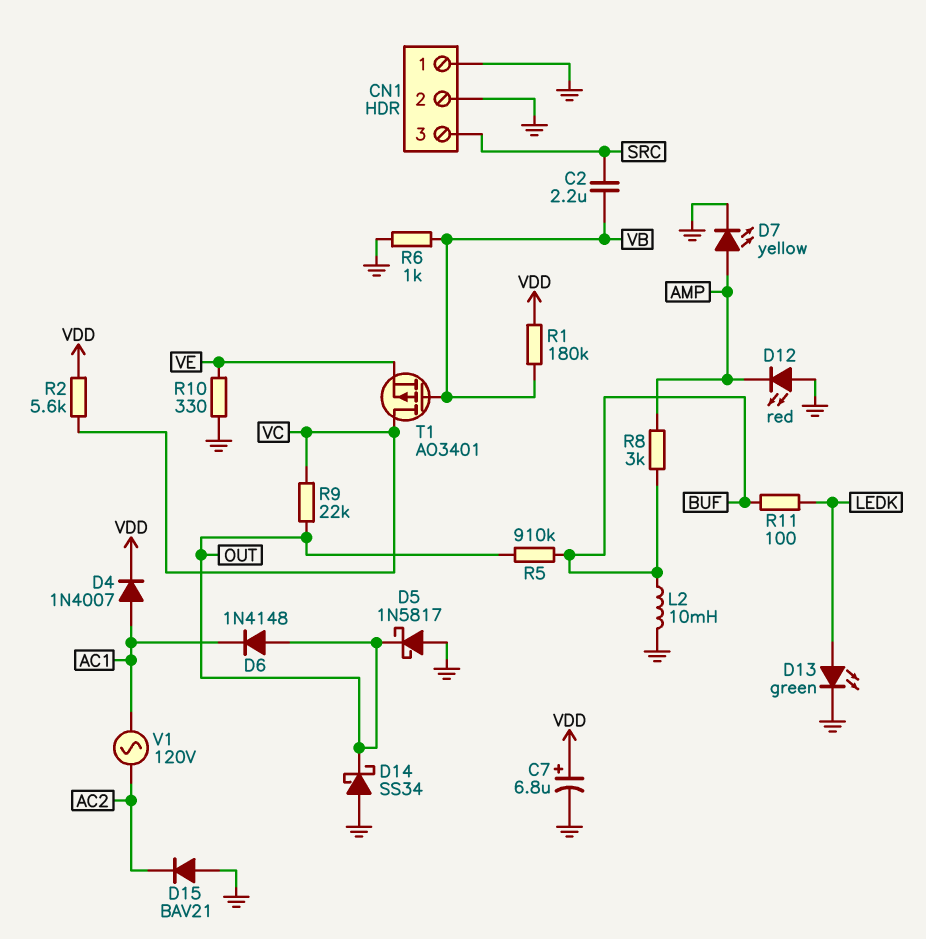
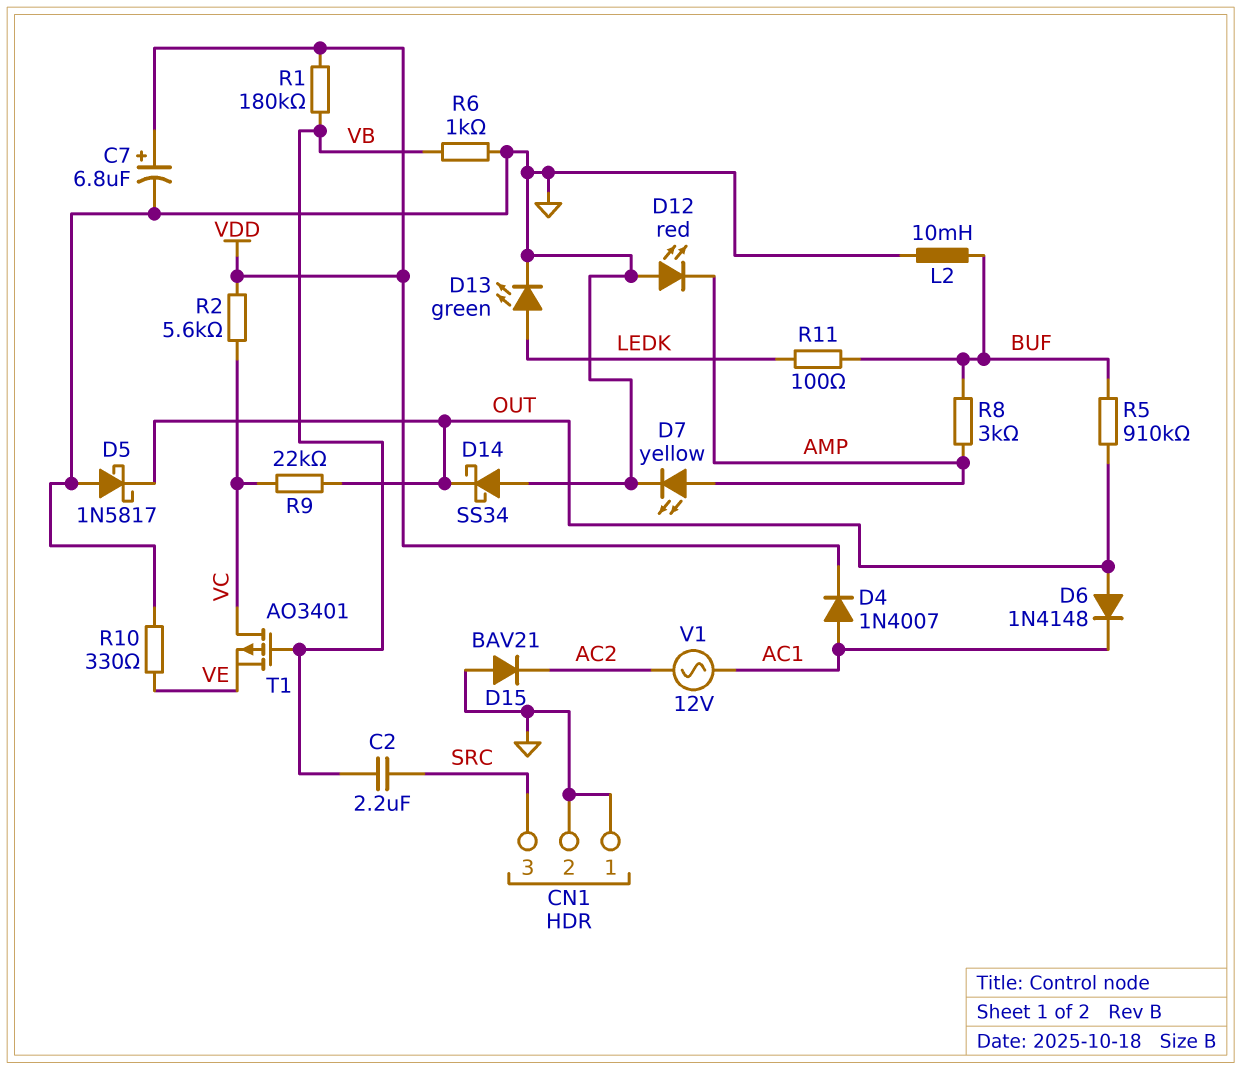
V1: AC 120V (AC1, AC2) -> AC 12V (AC1, AC2)

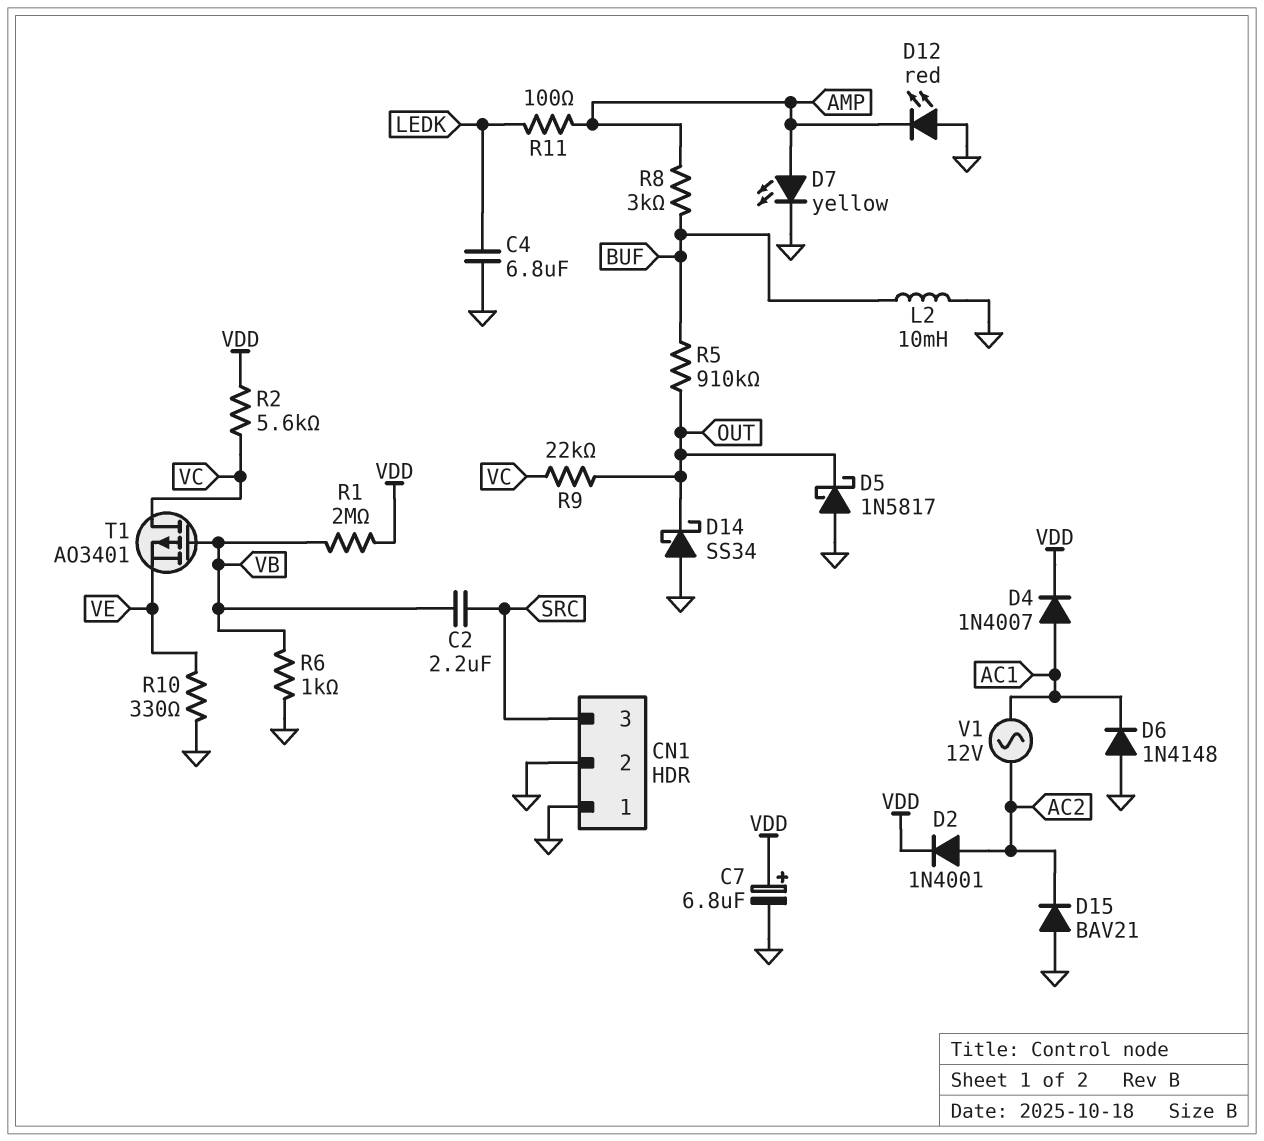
C4: none -> 6.8uF (GND, LEDK)
D2: none -> diode 1N4001 (A AC2, K VDD)
D6: diode 1N4148 (A OUT, K AC1) -> diode 1N4148 (A GND, K AC1)
D13: LED green (A LEDK, K GND) -> none
R1: 180k (VB, VDD) -> 2M (VB, VDD)
R11: 100 (BUF, LEDK) -> 100 (AMP, LEDK)

